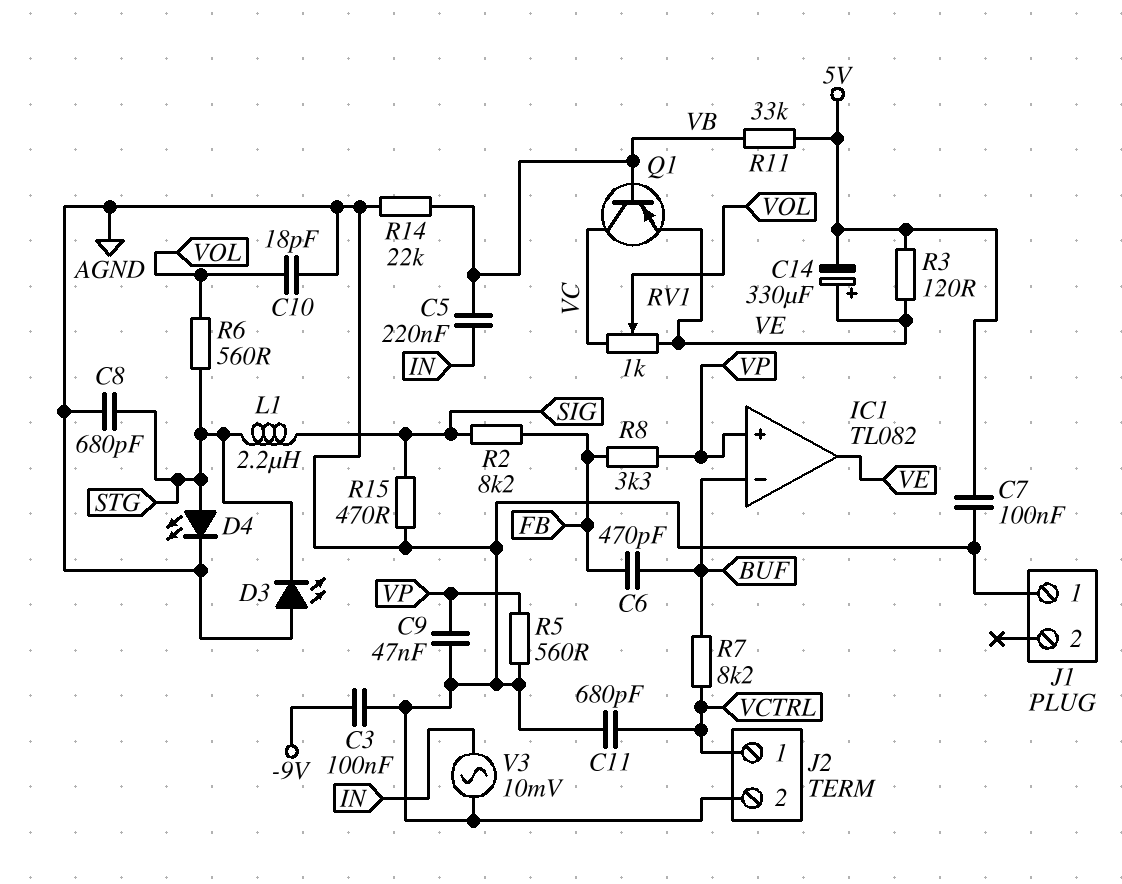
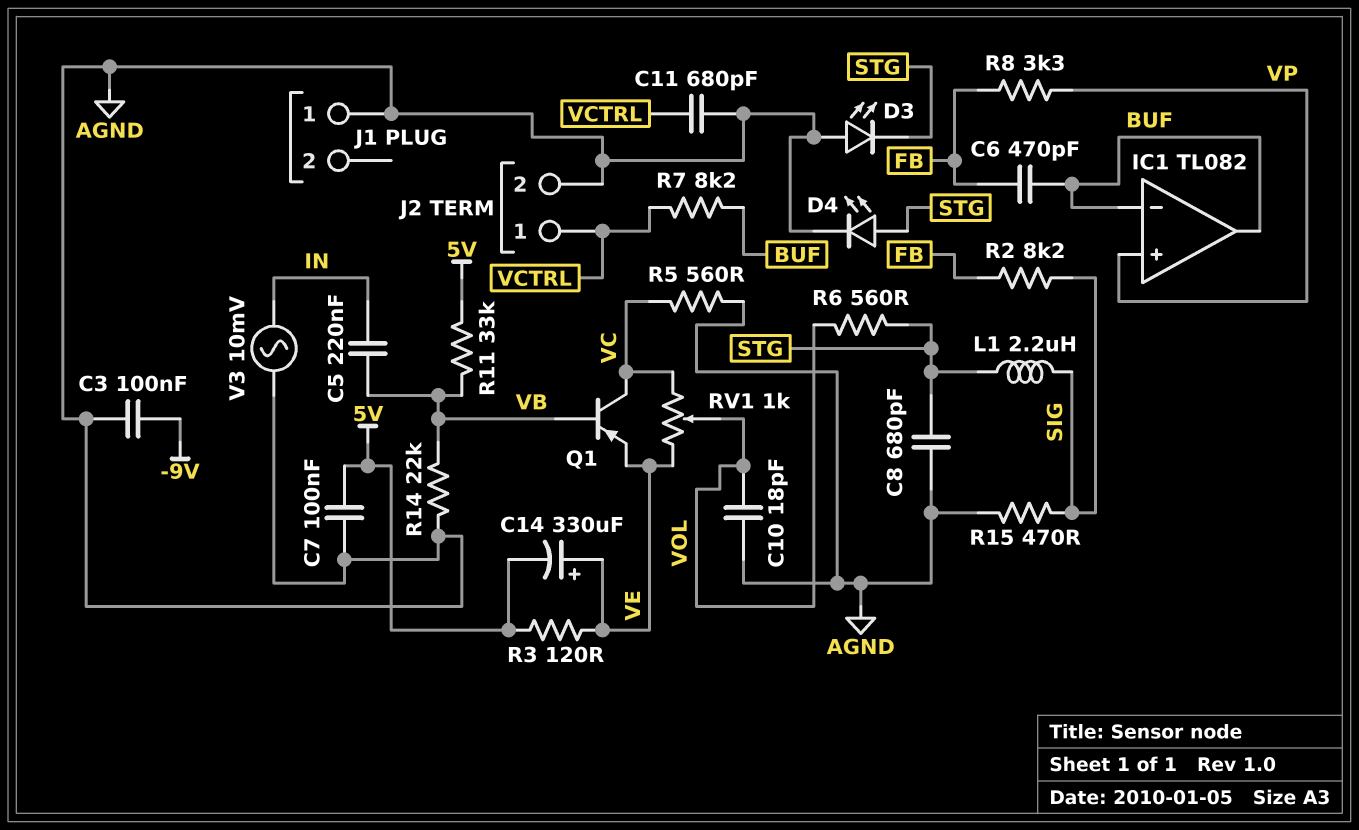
C9: 47nF (AGND, VP) -> none
IC1 pin out: VE -> BUF
R5: 560 (AGND, VP) -> 560 (AGND, VC)

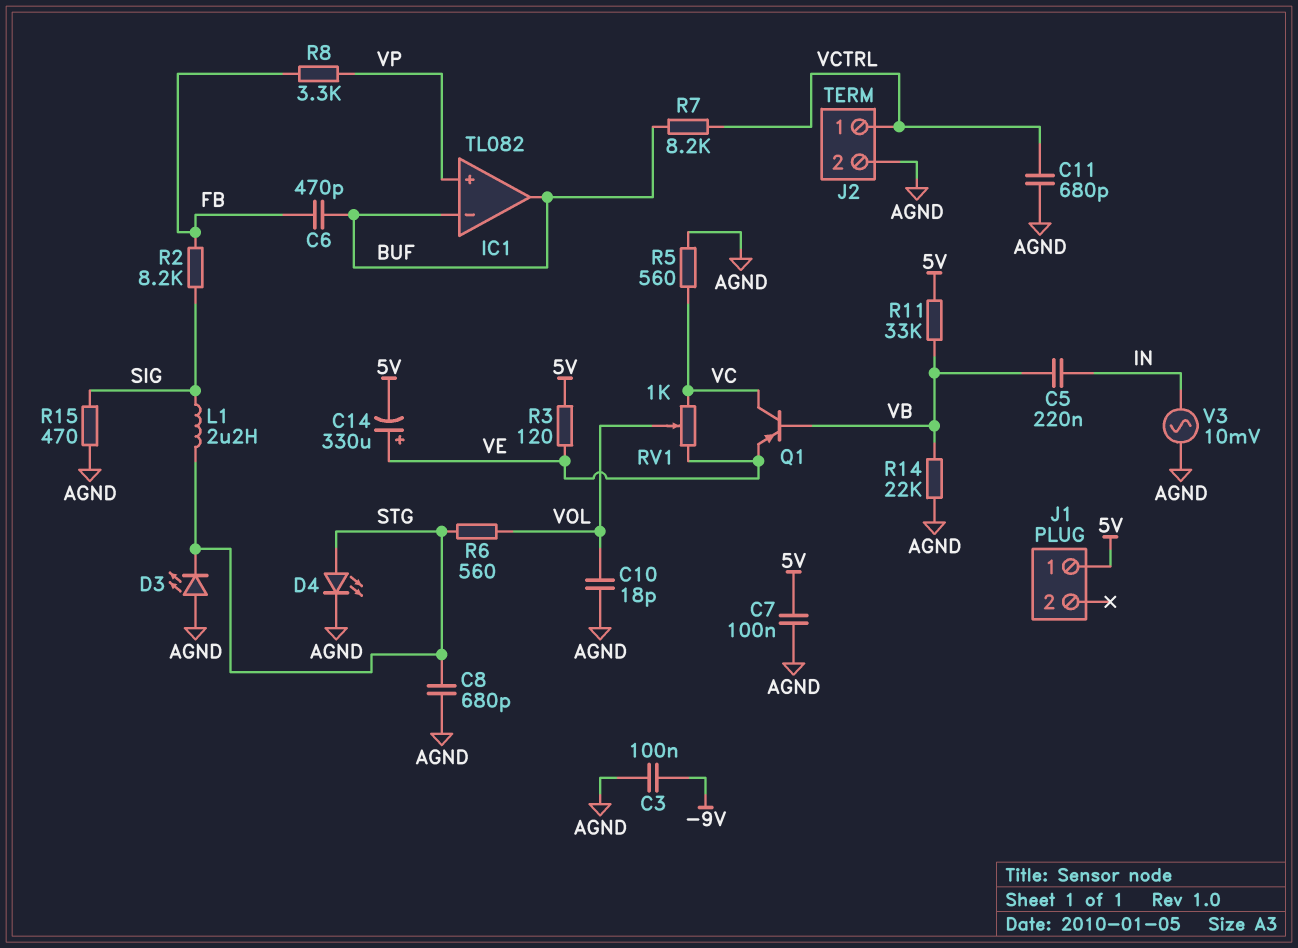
J1 pin 1: AGND -> 5V

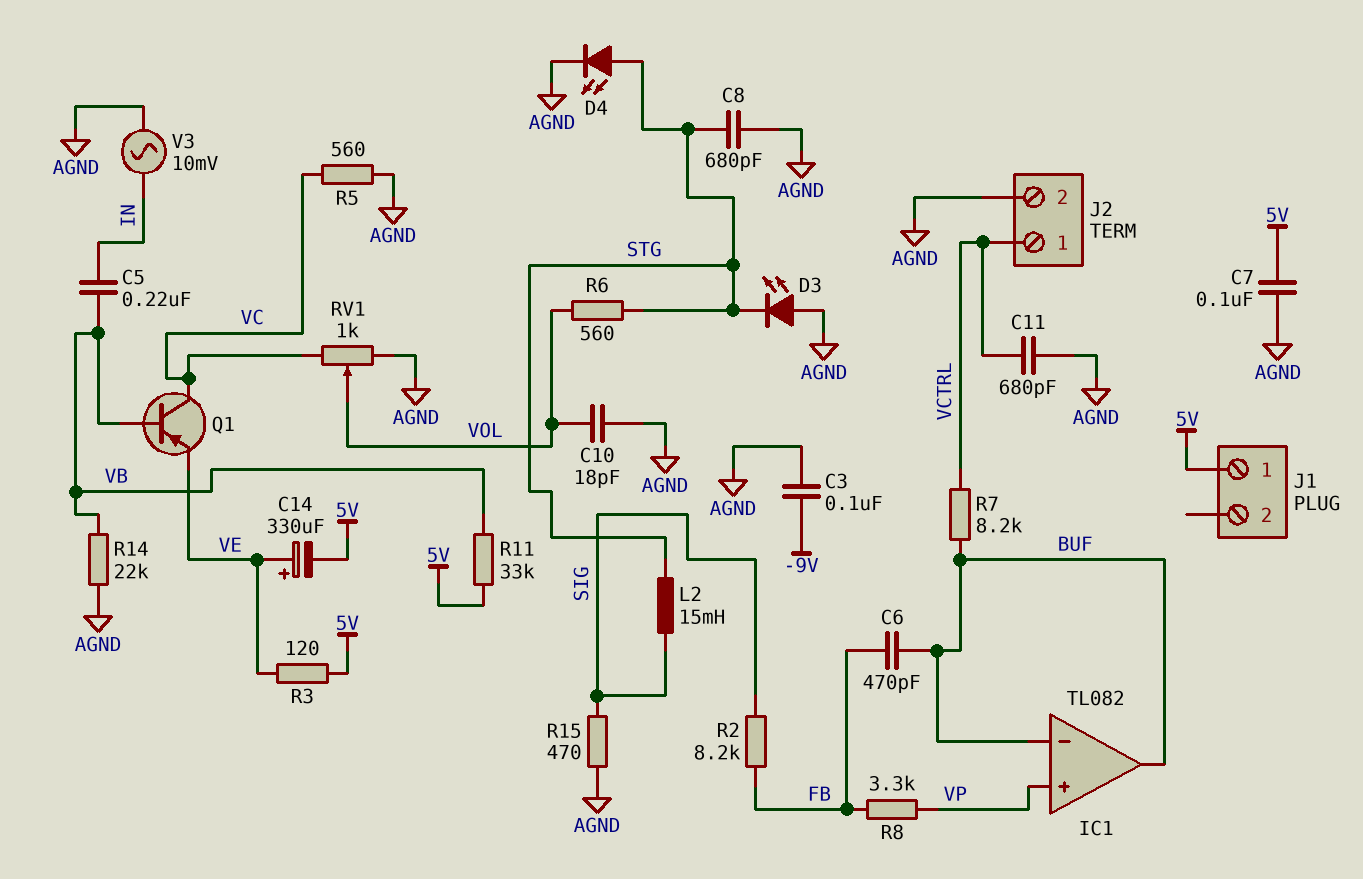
L1: 2.2uH (SIG, STG) -> none
L2: none -> 15mH (SIG, STG)
RV1: 1k (VC, VE, wiper VOL) -> 1k (AGND, VC, wiper VOL)

